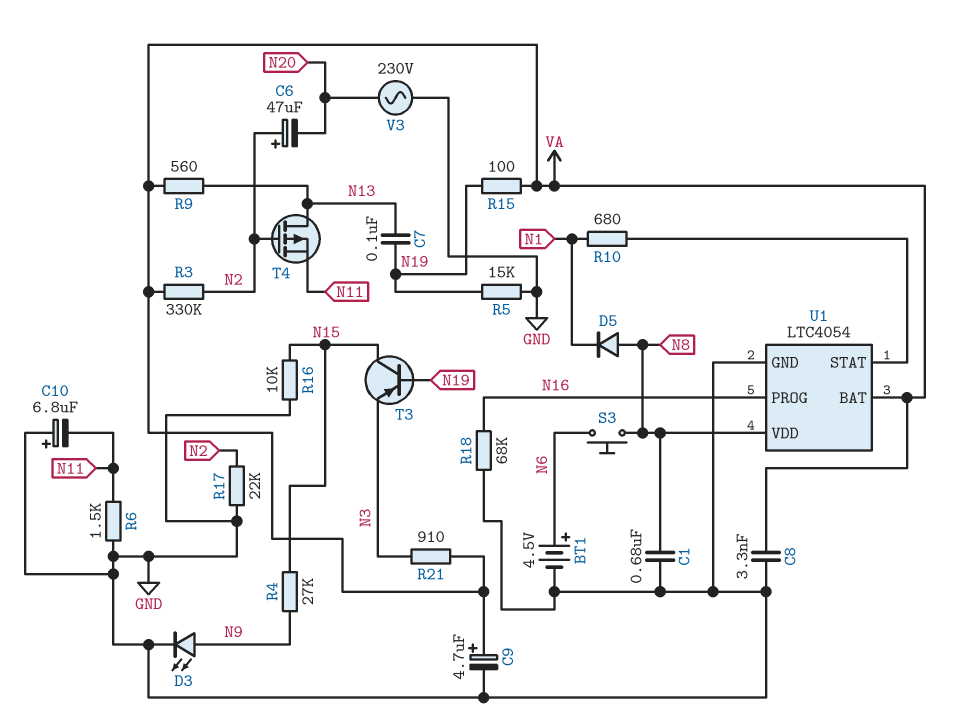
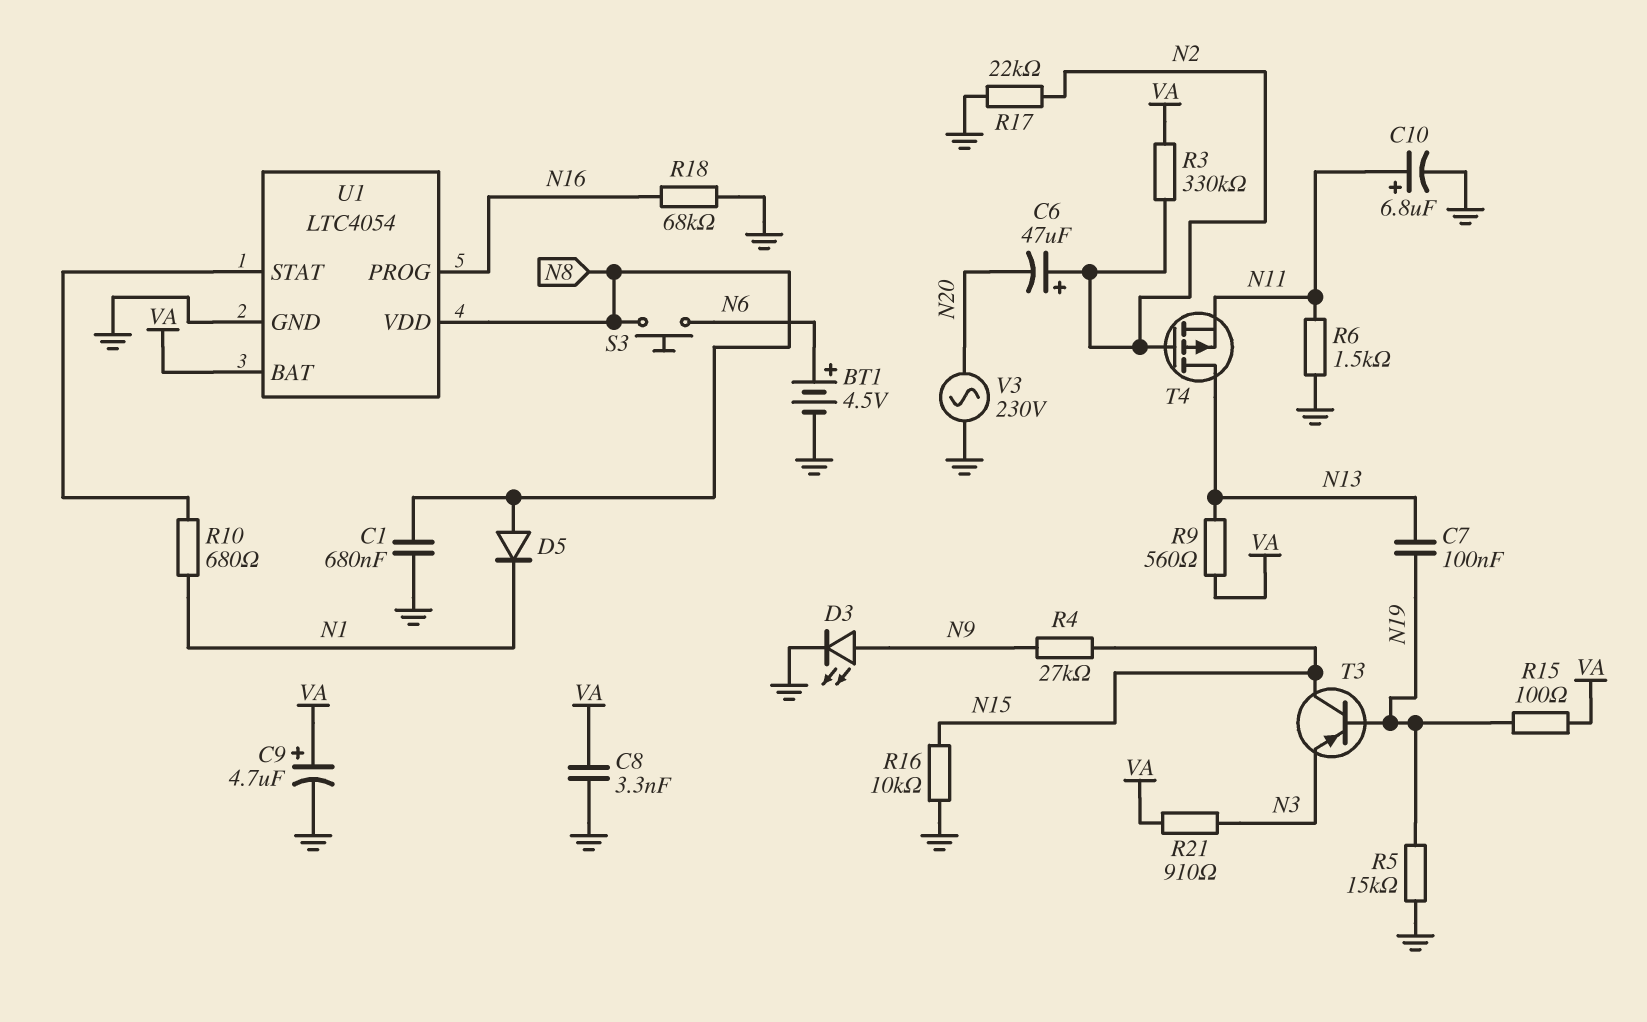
C10: 6.8uF (plus GND, minus N11) -> 6.8uF (plus N11, minus GND)

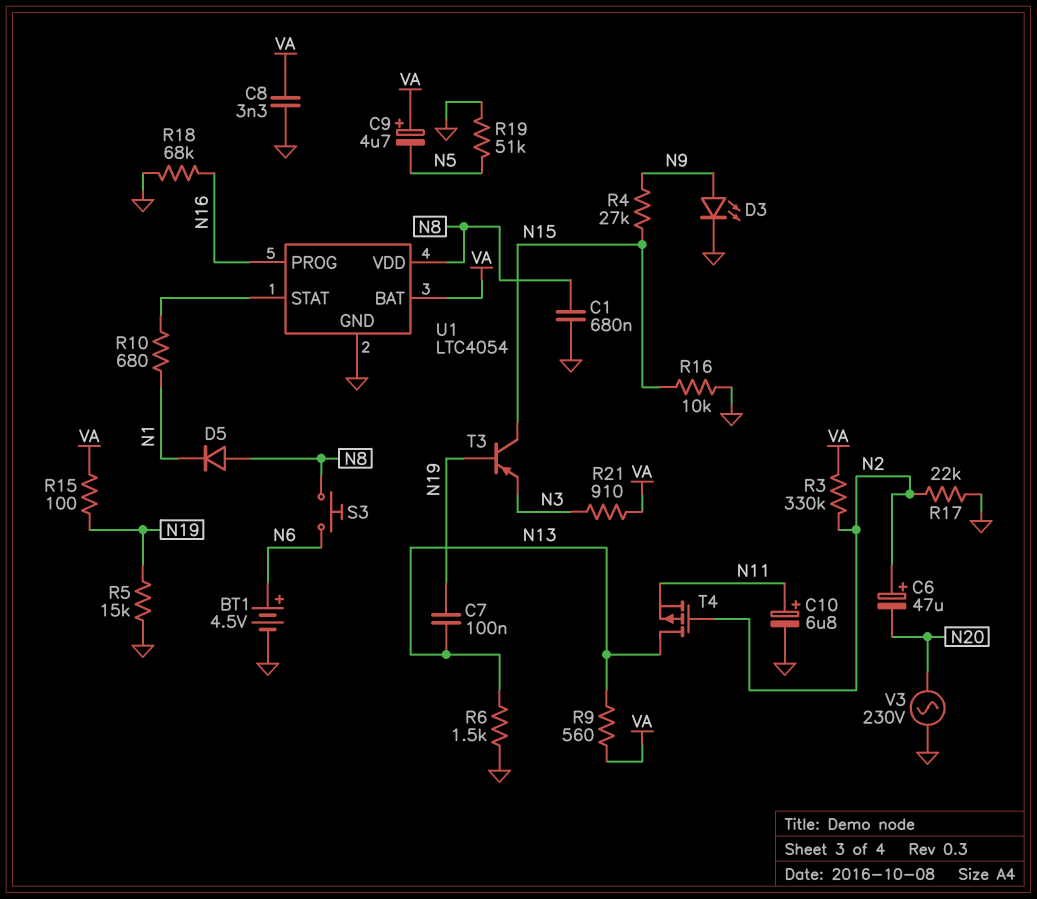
C9: 4.7uF (plus VA, minus GND) -> 4.7uF (plus VA, minus N5)
R6: 1.5k (GND, N11) -> 1.5k (GND, N13)
R19: none -> 51k (GND, N5)

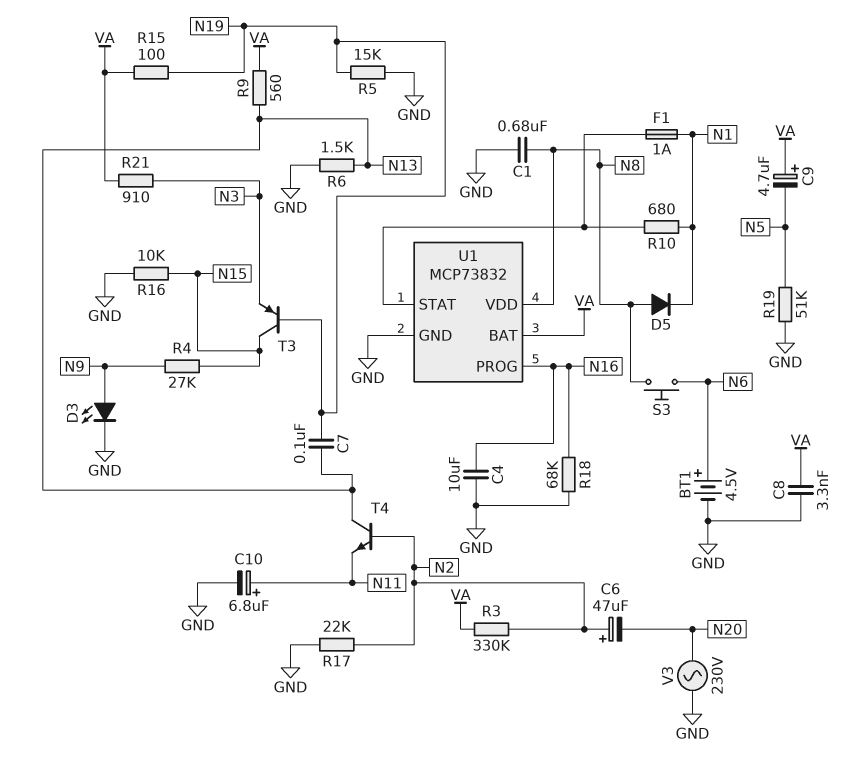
C4: none -> 10uF (GND, N16)
F1: none -> 1A (N1, U1/STAT)
T4: PMOS (G N2, D N13, S N11) -> NPN (B N2, C N13, E N11)
U1: LTC4054 -> MCP73832

